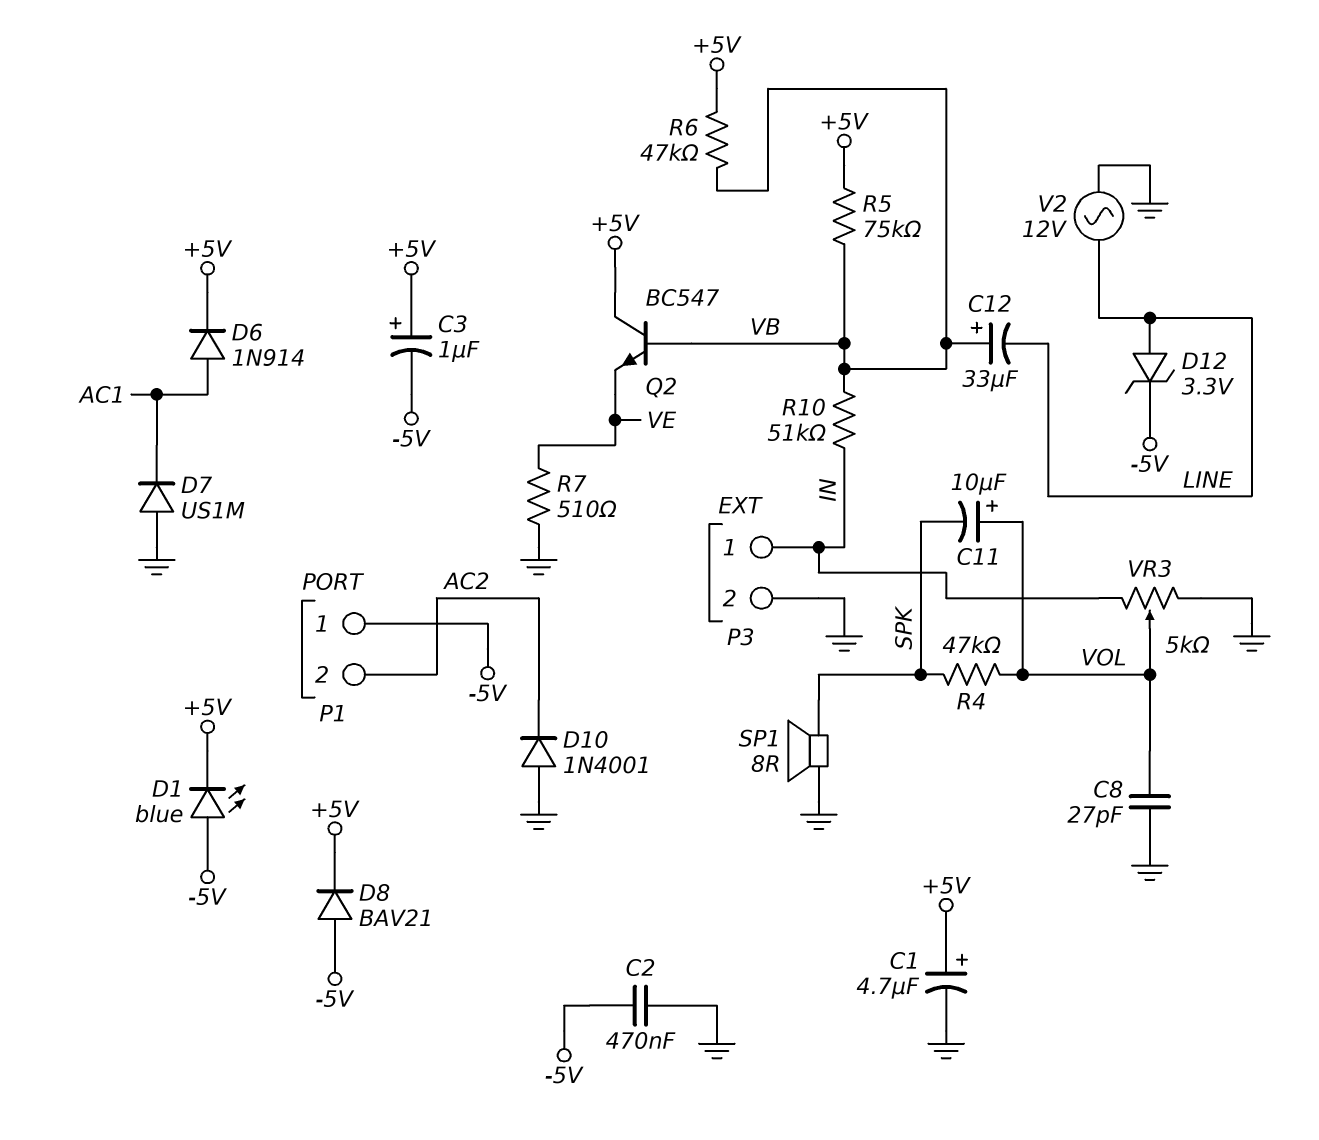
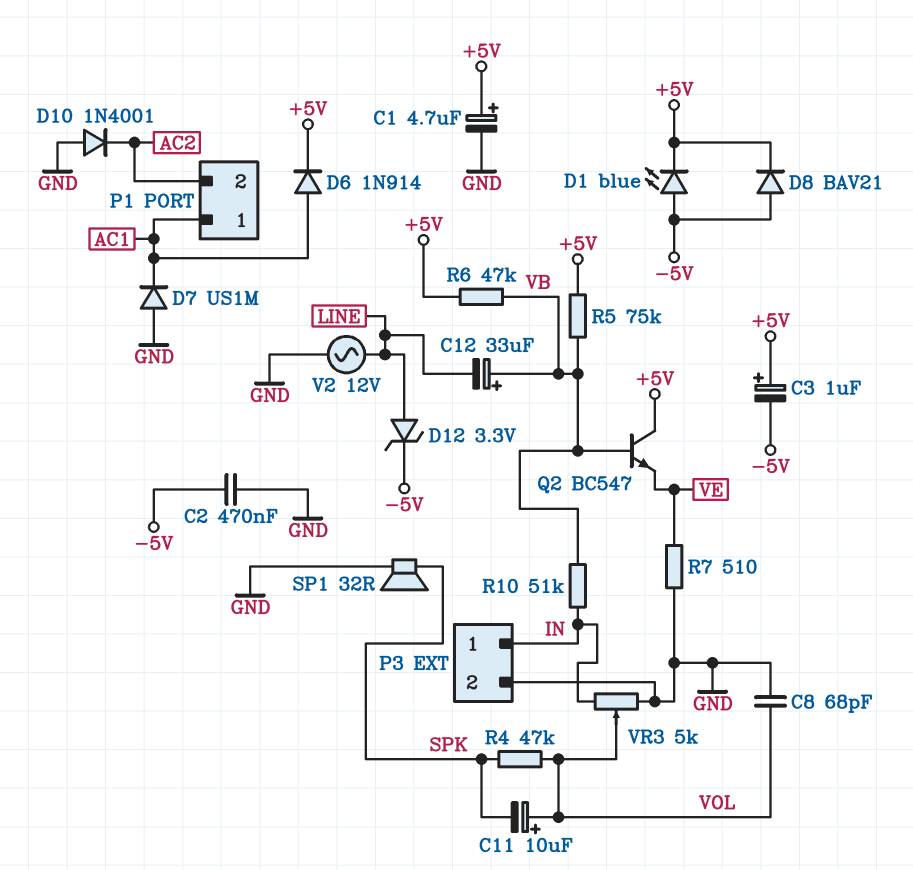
C8: 27pF (GND, VOL) -> 68pF (GND, VOL)
P1 pin 1: -5V -> AC1
SP1: speaker 8R (GND, SPK) -> speaker 32R (GND, SPK)

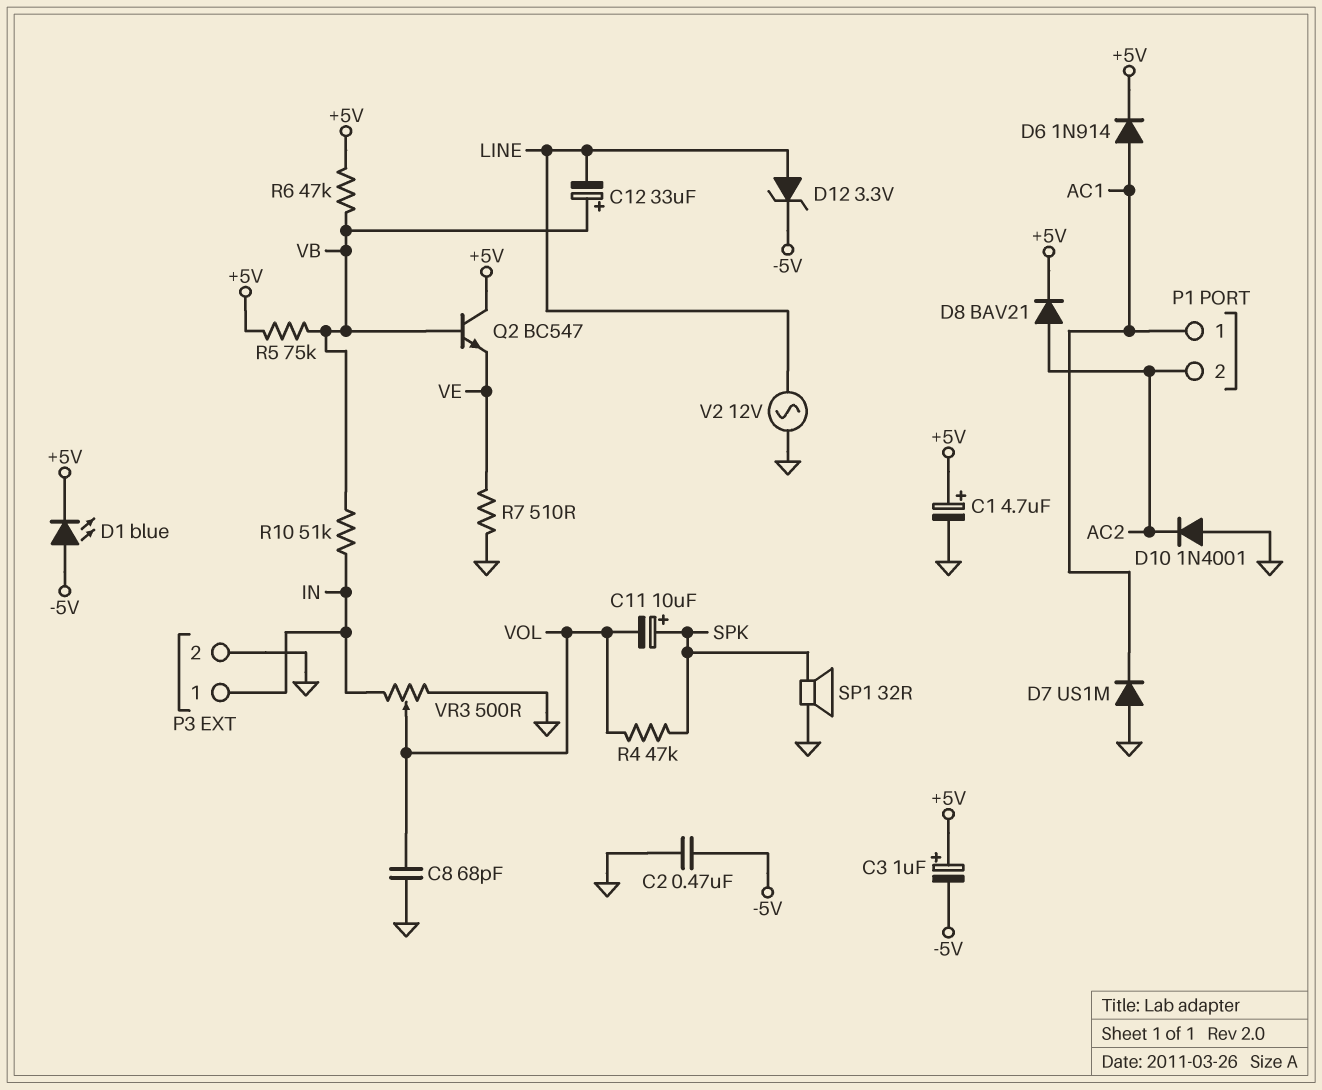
C11: 10uF (plus VOL, minus SPK) -> 10uF (plus SPK, minus VOL)
D8: diode BAV21 (A -5V, K +5V) -> diode BAV21 (A AC2, K +5V)
VR3: 5k (GND, IN, wiper VOL) -> 500 (GND, IN, wiper VOL)

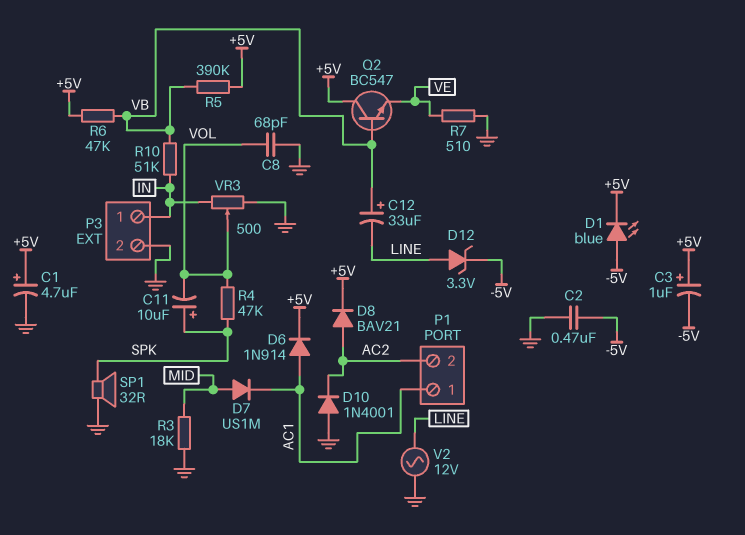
D7: diode US1M (A GND, K AC1) -> diode US1M (A MID, K AC1)
R3: none -> 18k (GND, MID)
R5: 75k (+5V, VB) -> 390k (+5V, VB)

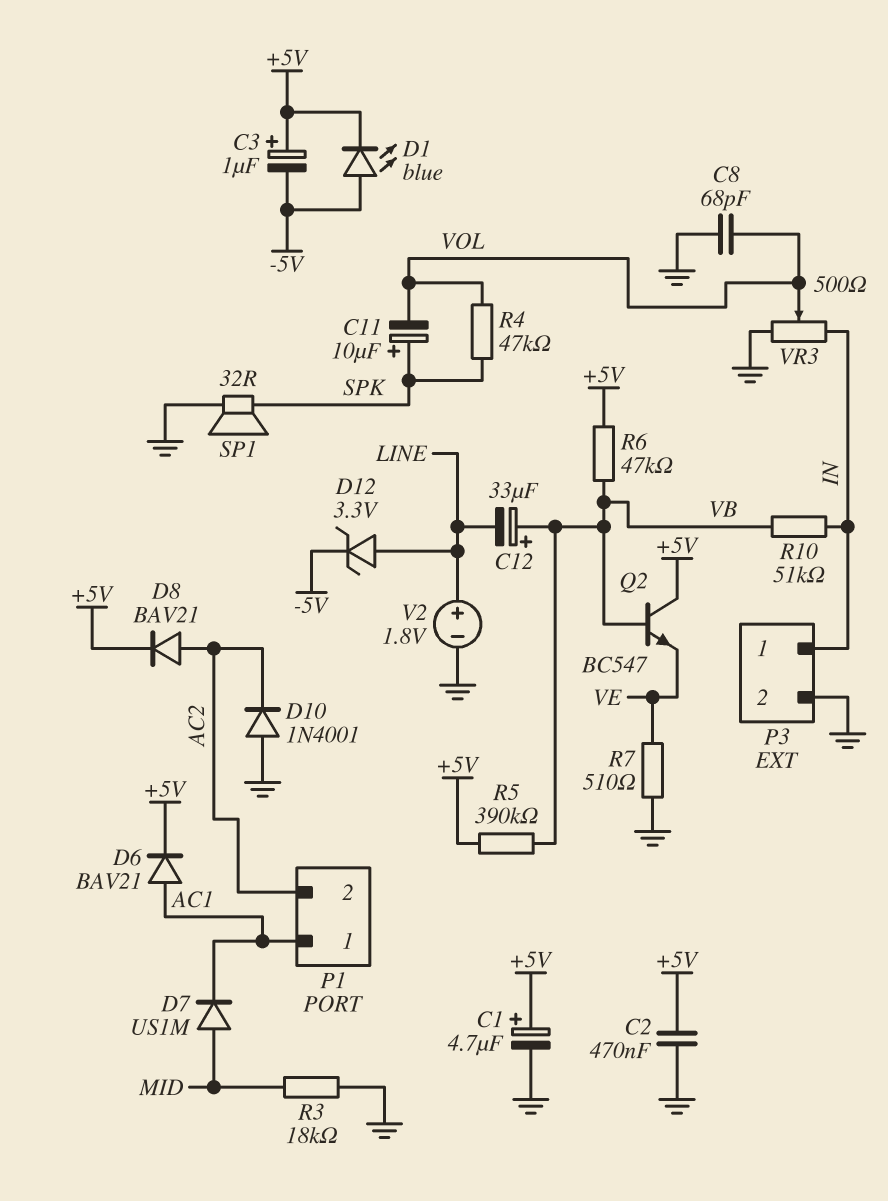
C2: 470nF (-5V, GND) -> 470nF (+5V, GND)
D6: diode 1N914 (A AC1, K +5V) -> diode BAV21 (A AC1, K +5V)
V2: AC 12V (GND, LINE) -> 1.8V (plus LINE, minus GND)

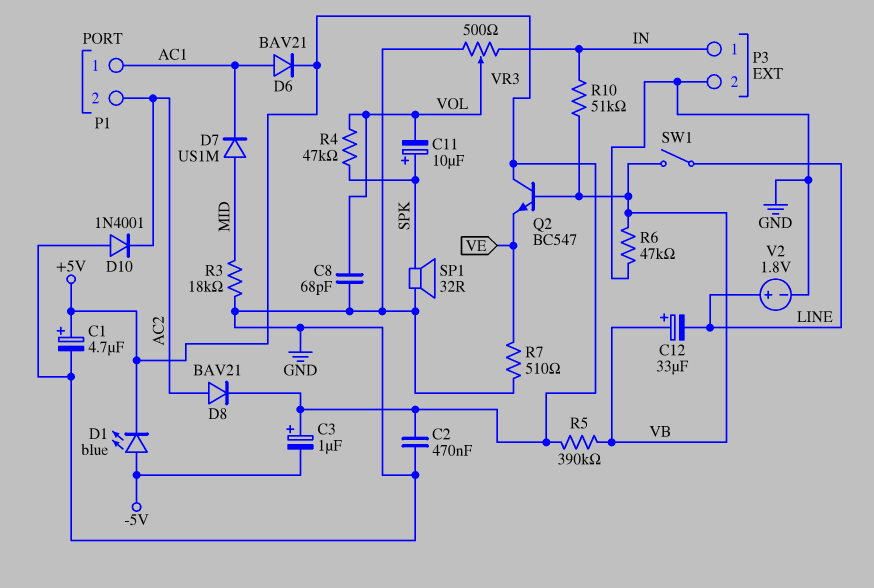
D12: zener 3.3V (A LINE, K -5V) -> none
R6: 47k (+5V, VB) -> 47k (GND, VB)
SW1: none -> switch (LINE, VB)

